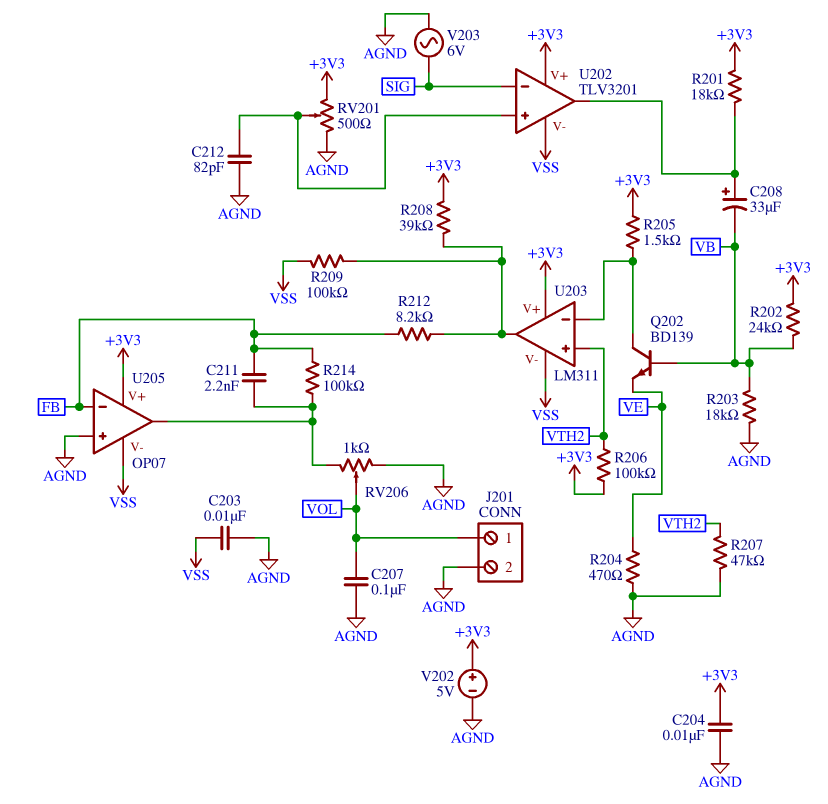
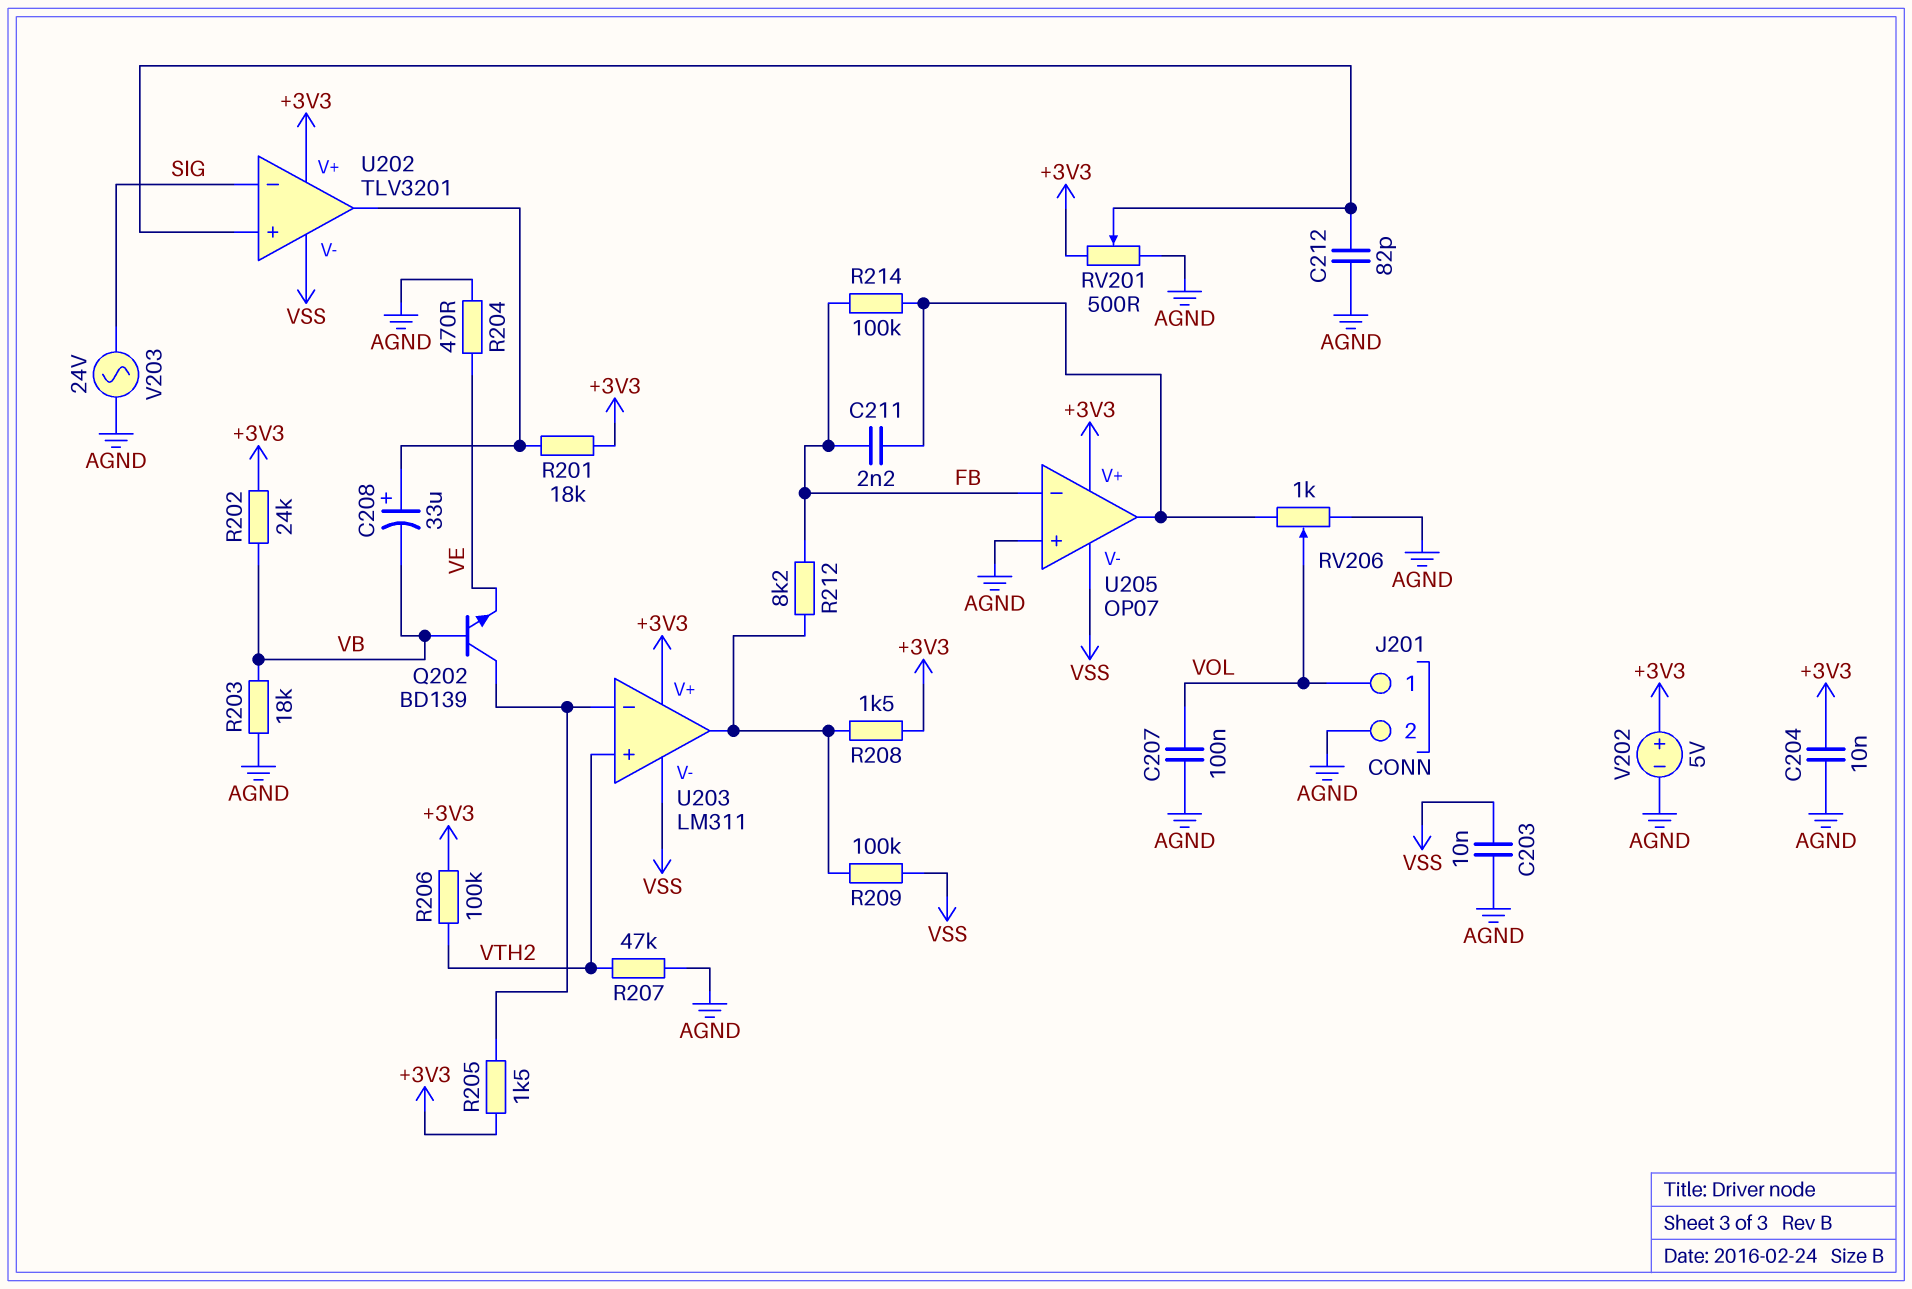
R208: 39k (+3V3, U203/out) -> 1.5k (+3V3, U203/out)
V203: AC 6V (AGND, SIG) -> AC 24V (AGND, SIG)

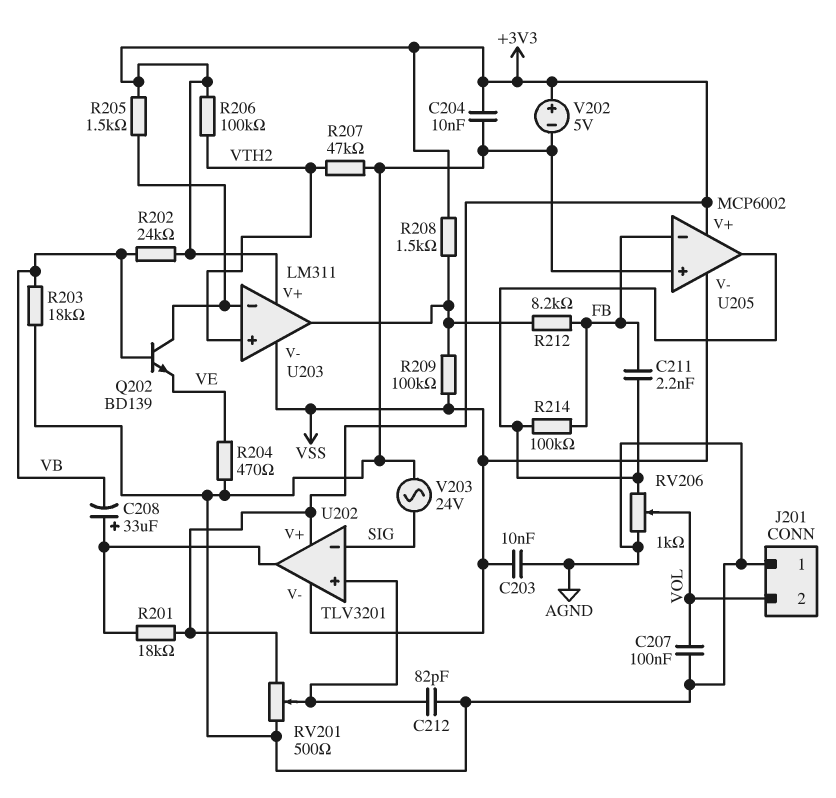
J201 pin 1: VOL -> AGND
J201 pin 2: AGND -> VOL
U205: OP07 -> MCP6002

